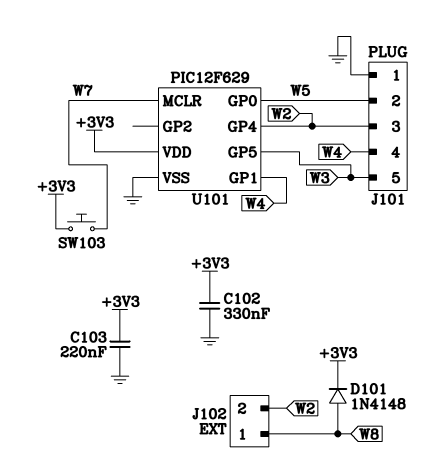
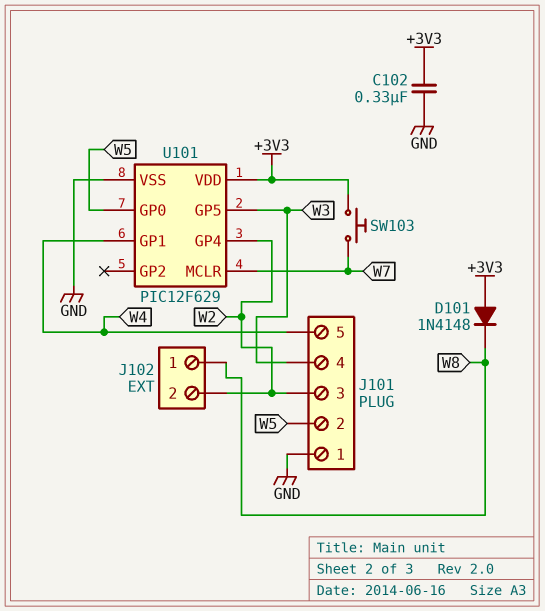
C103: 220nF (+3V3, GND) -> none
D101: diode 1N4148 (A W8, K +3V3) -> diode 1N4148 (A +3V3, K W8)
J101 pin 4: W4 -> W3
J101 pin 5: W3 -> W4

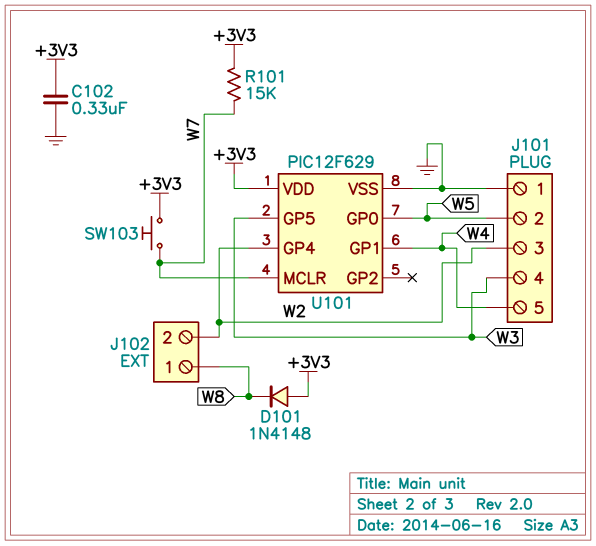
R101: none -> 15k (+3V3, W7)

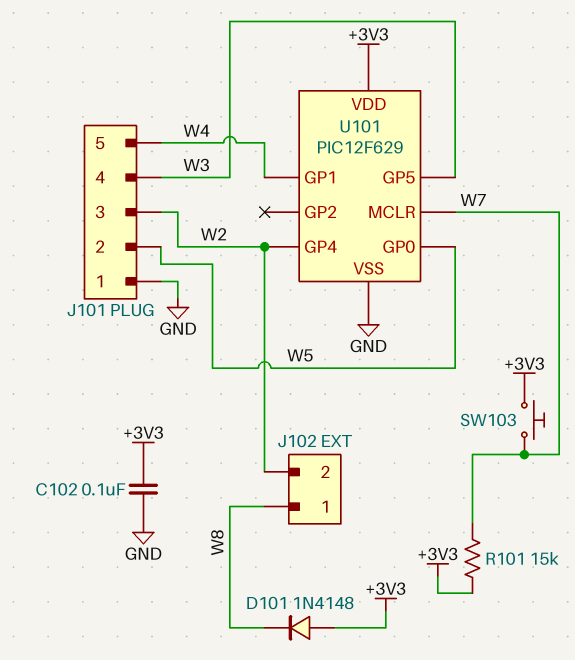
C102: 330nF (+3V3, GND) -> 100nF (+3V3, GND)

